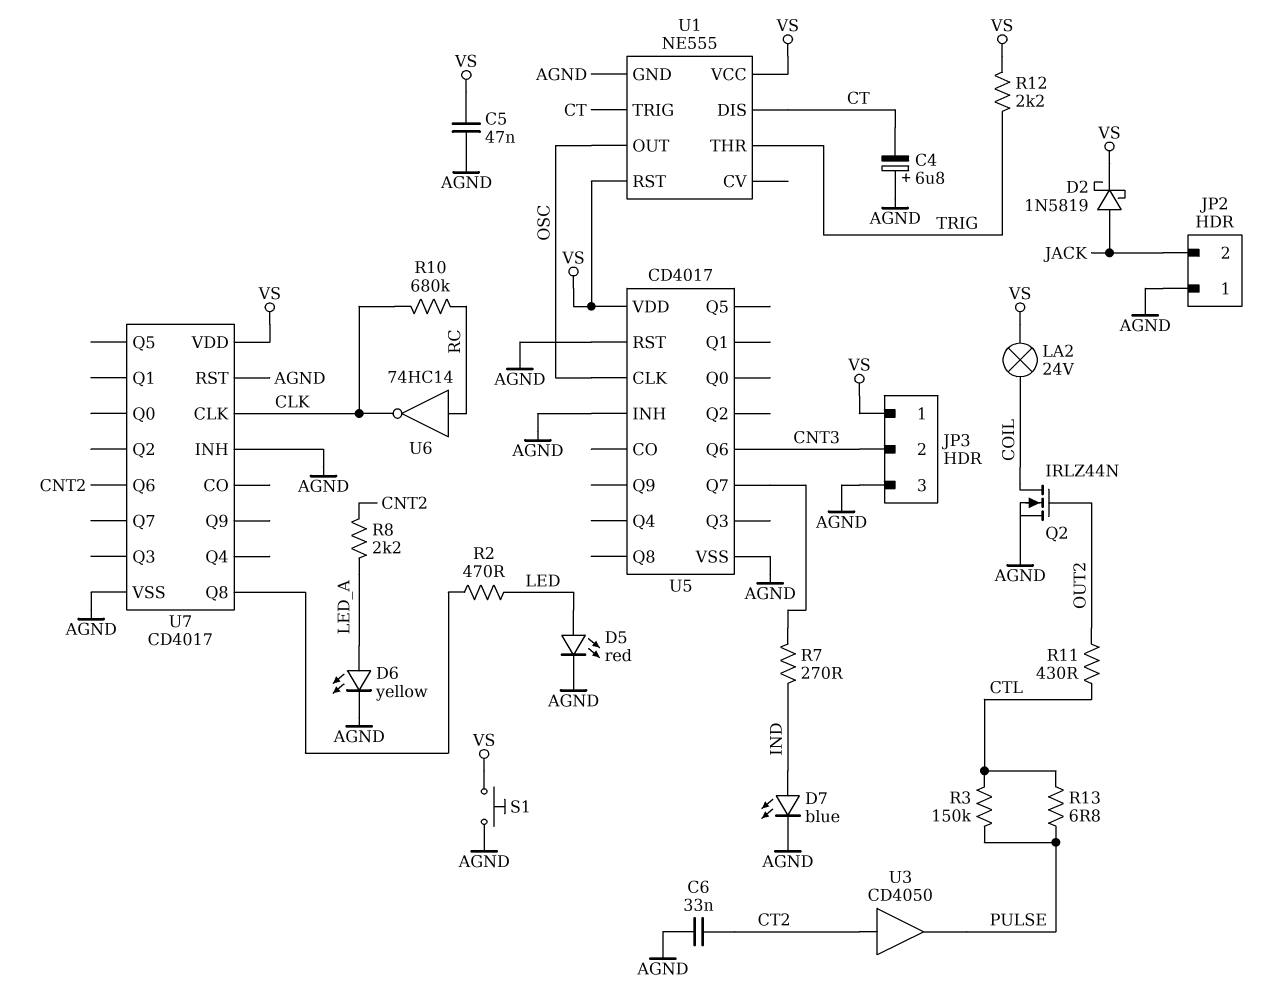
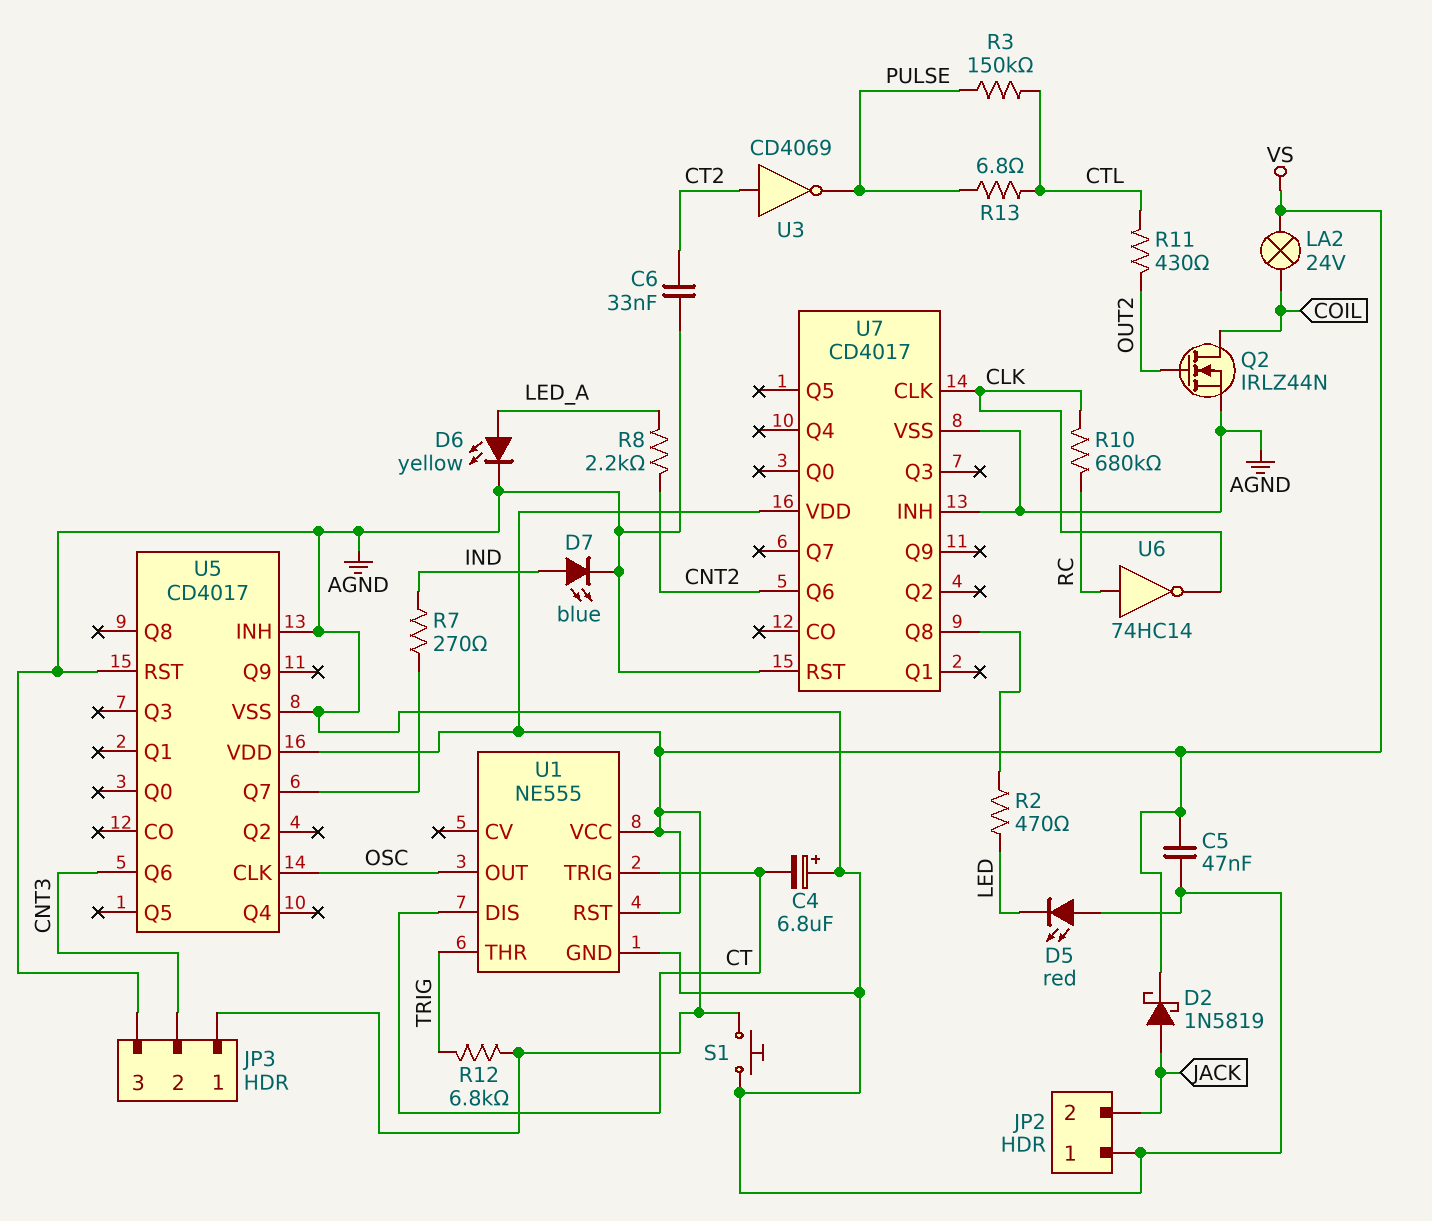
D5: LED red (A LED, K AGND) -> LED red (A AGND, K LED)
R12: 2.2k (TRIG, VS) -> 6.8k (TRIG, VS)
U3: buffer CD4050 (in CT2, out PULSE) -> NOT CD4069 (in CT2, out PULSE)

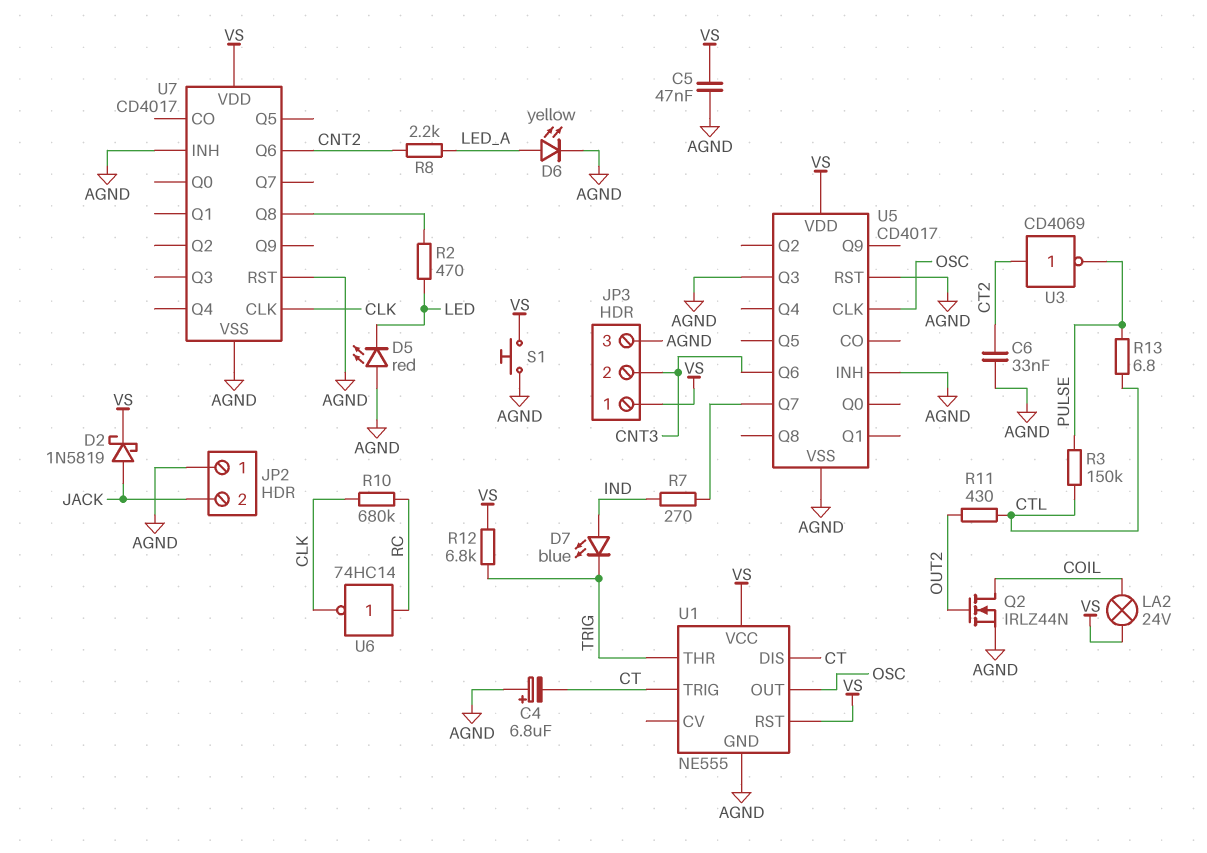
D7: LED blue (A IND, K AGND) -> LED blue (A IND, K TRIG)
U5 pin Q3: none -> AGND

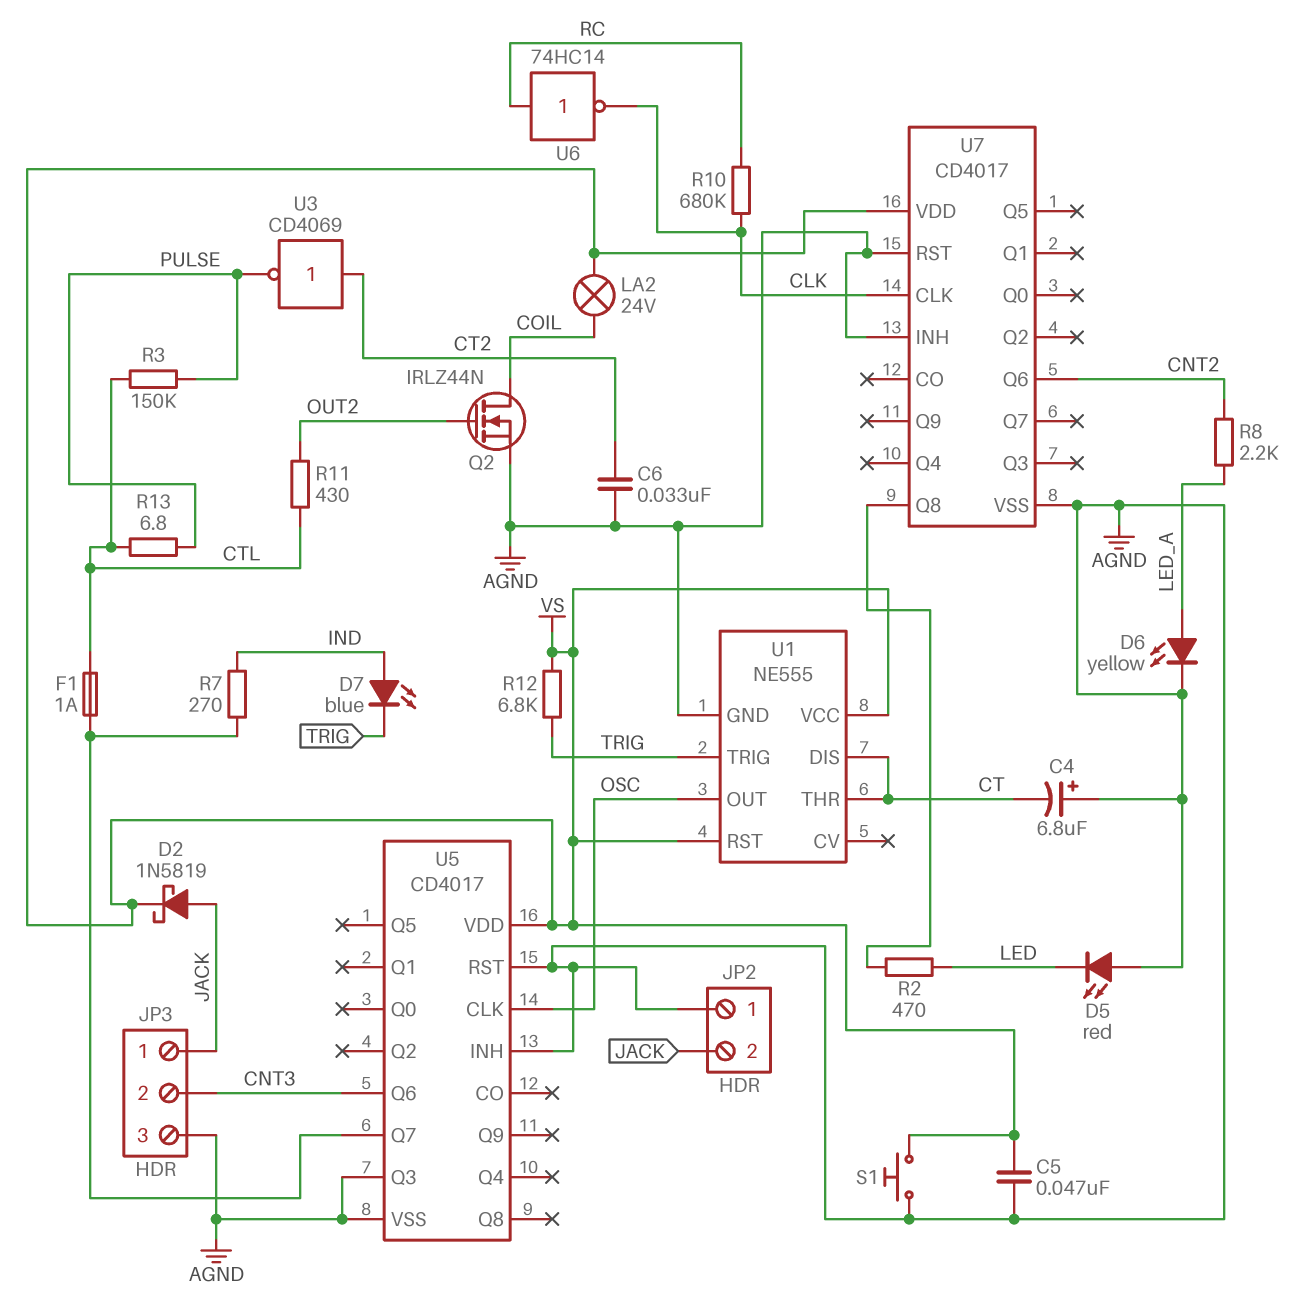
F1: none -> 1A (CTL, U5/Q7)
JP3 pin 1: VS -> JACK
U1 pin THR: TRIG -> CT
U1 pin TRIG: CT -> TRIG

